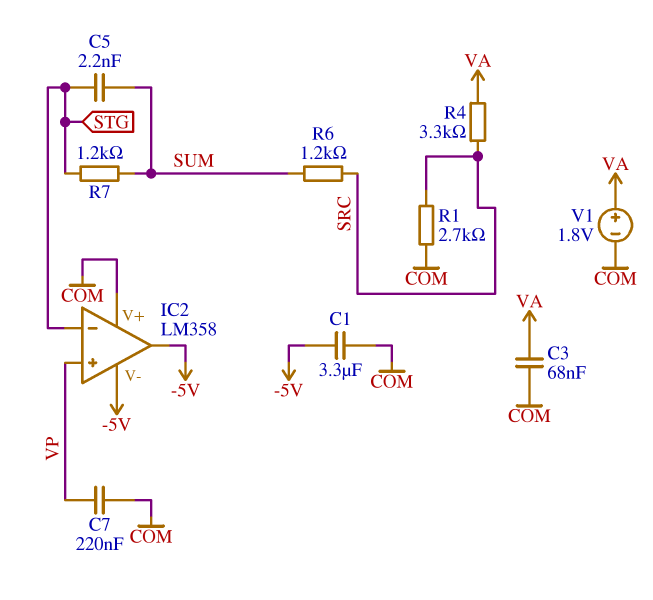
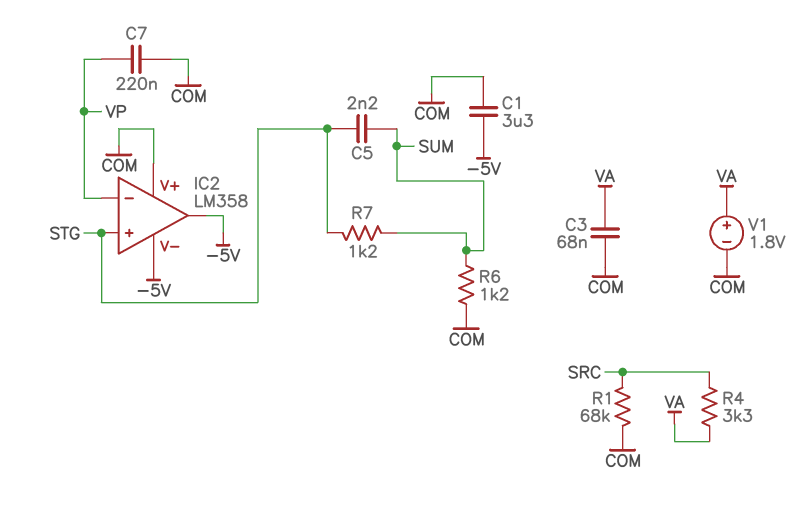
IC2 pin in+: VP -> STG
IC2 pin in-: STG -> VP
R1: 2.7k (COM, SRC) -> 68k (COM, SRC)
R6: 1.2k (SRC, SUM) -> 1.2k (COM, SUM)

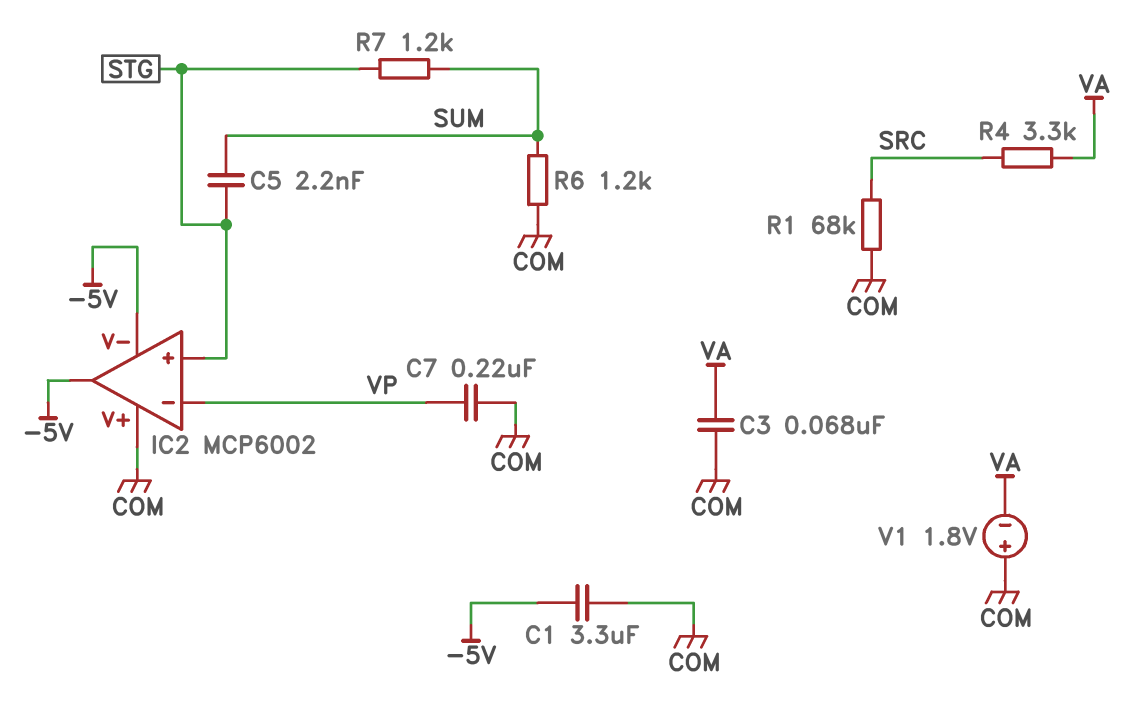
IC2: LM358 -> MCP6002
V1: 1.8V (plus VA, minus COM) -> 1.8V (plus COM, minus VA)

